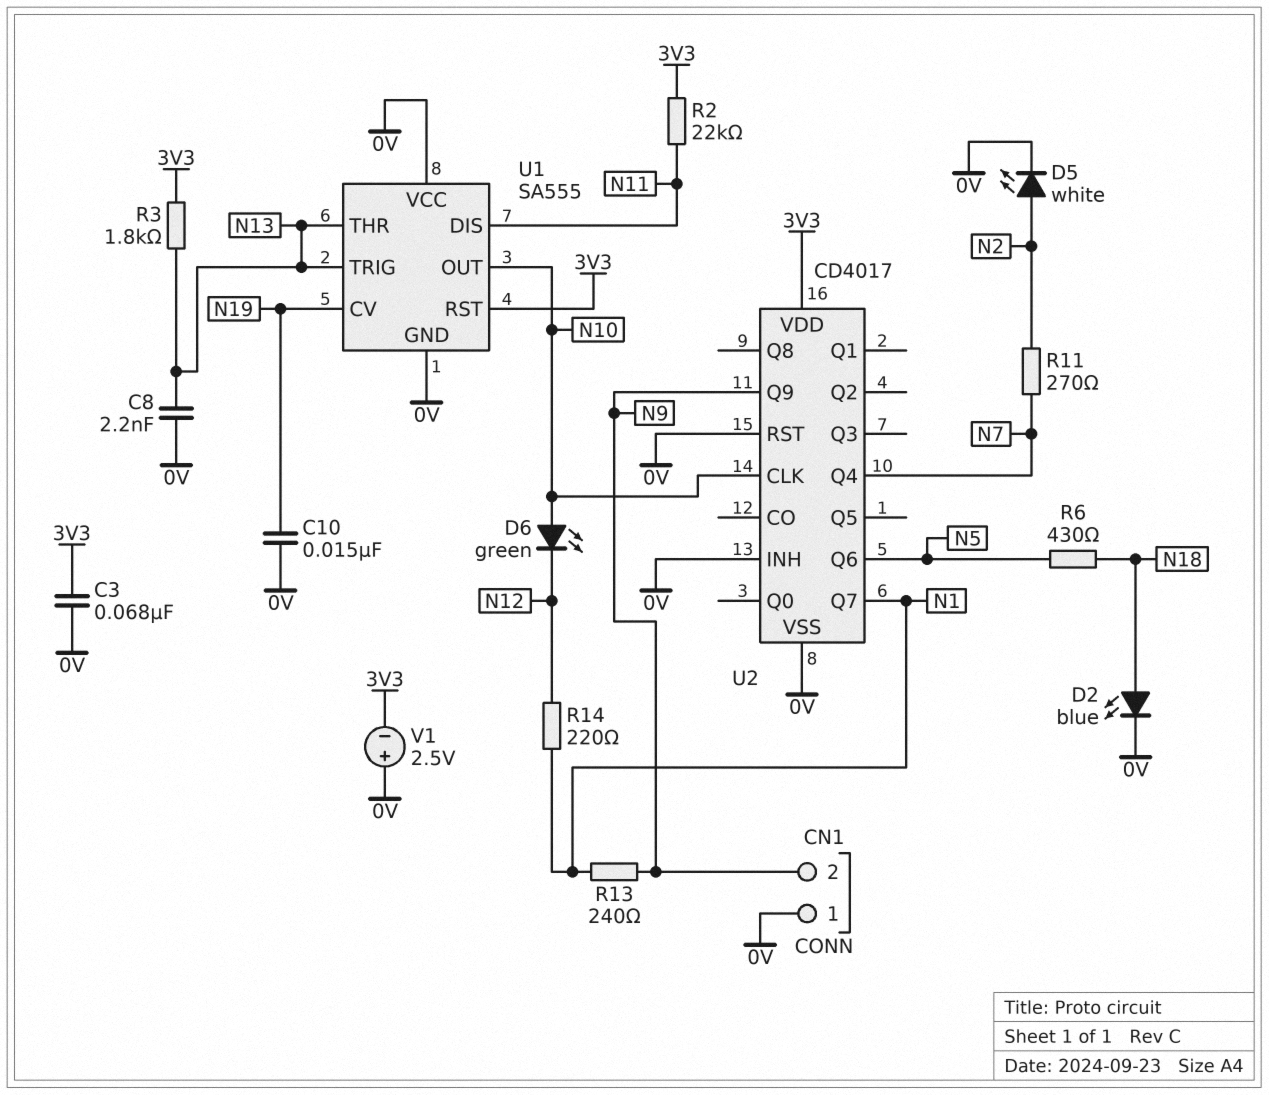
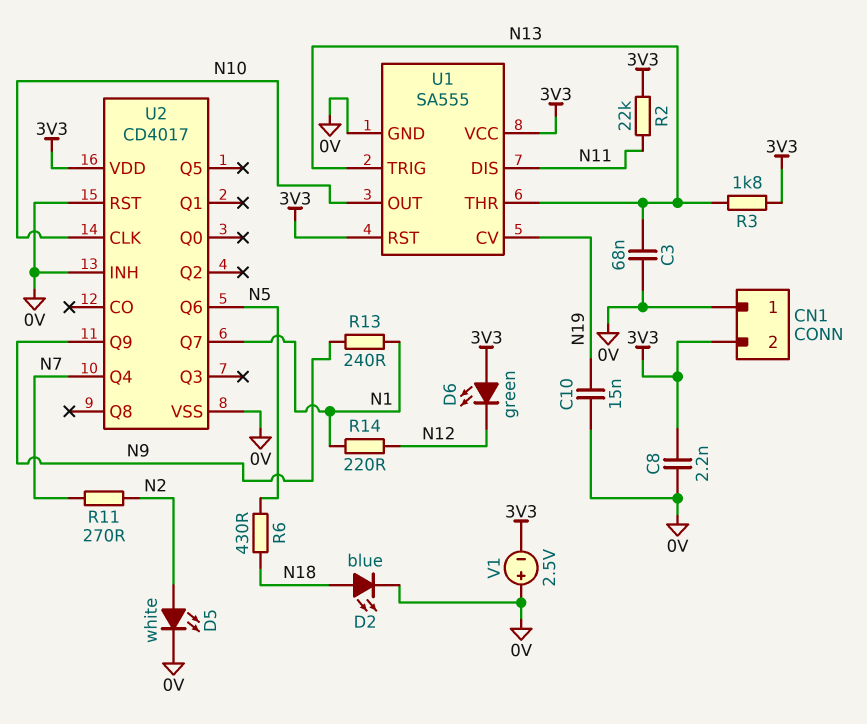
C3: 68nF (0V, 3V3) -> 68nF (0V, N13)
C8: 2.2nF (0V, N13) -> 2.2nF (0V, 3V3)
CN1 pin 2: N9 -> 3V3
D6: LED green (A N10, K N12) -> LED green (A 3V3, K N12)
U1 pin VCC: 0V -> 3V3

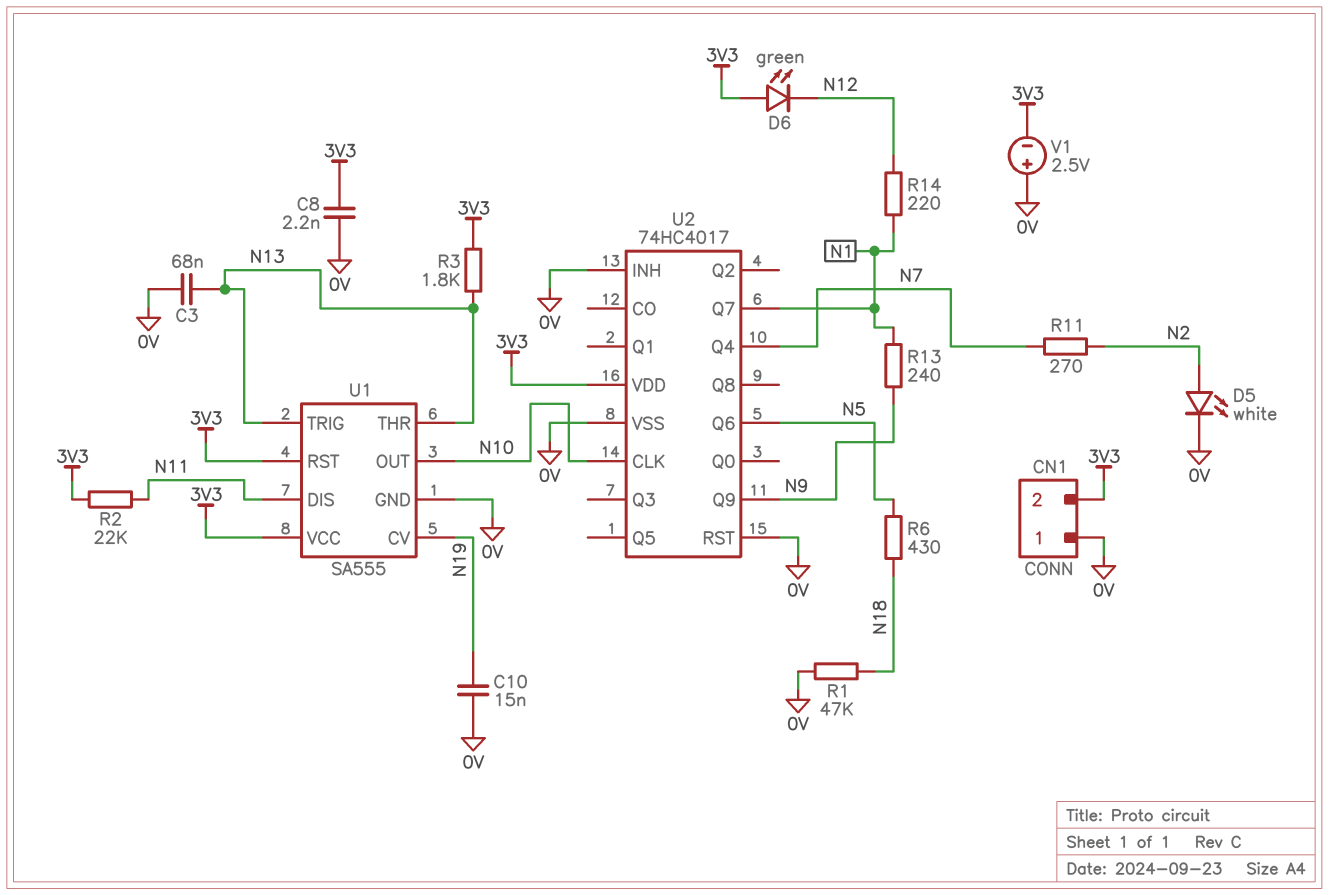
D2: LED blue (A N18, K 0V) -> none
R1: none -> 47k (0V, N18)
U2: CD4017 -> 74HC4017

